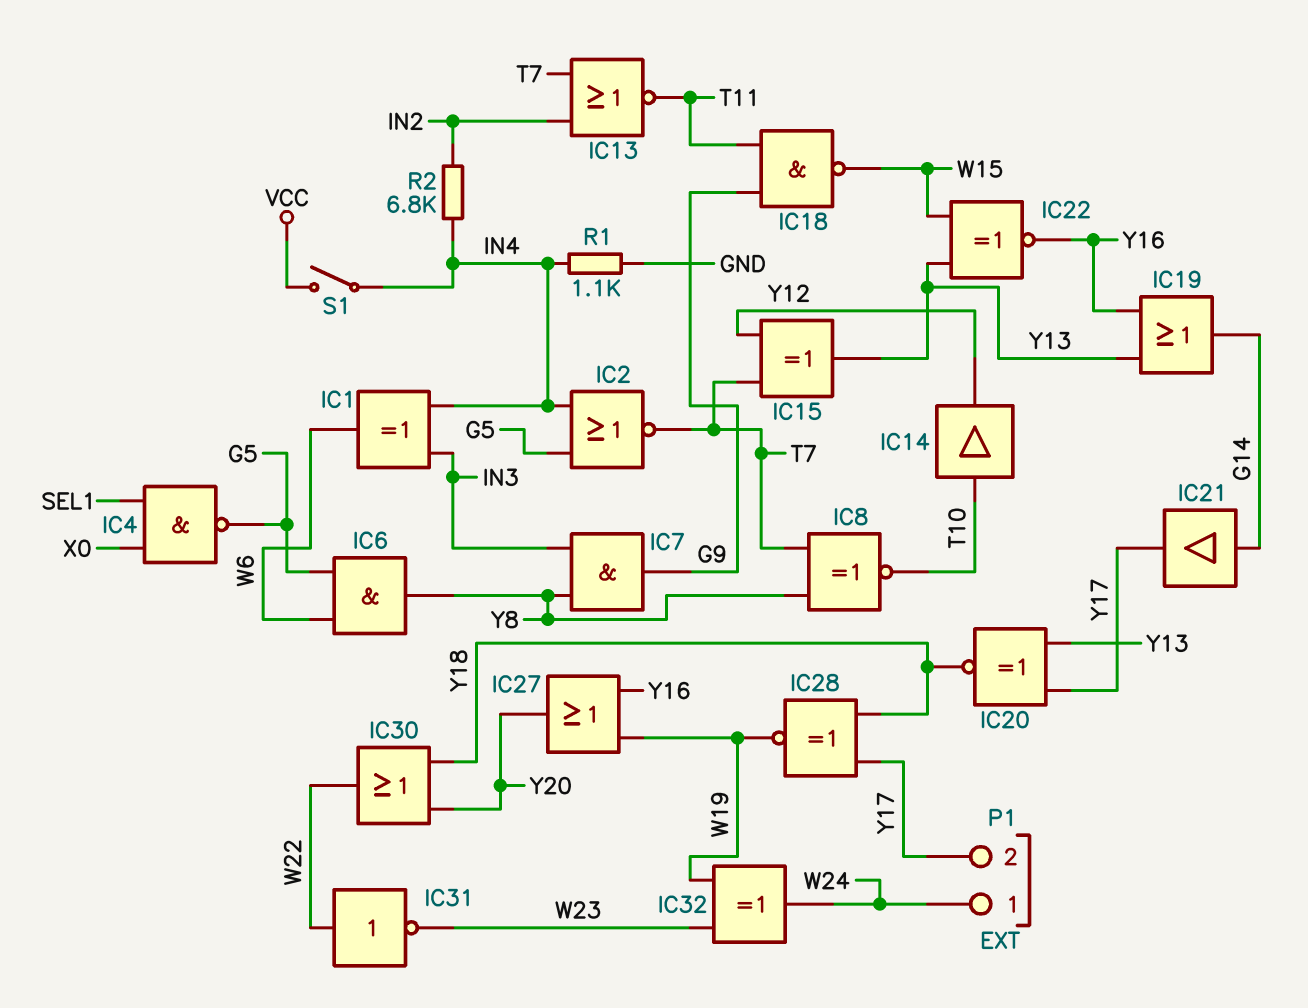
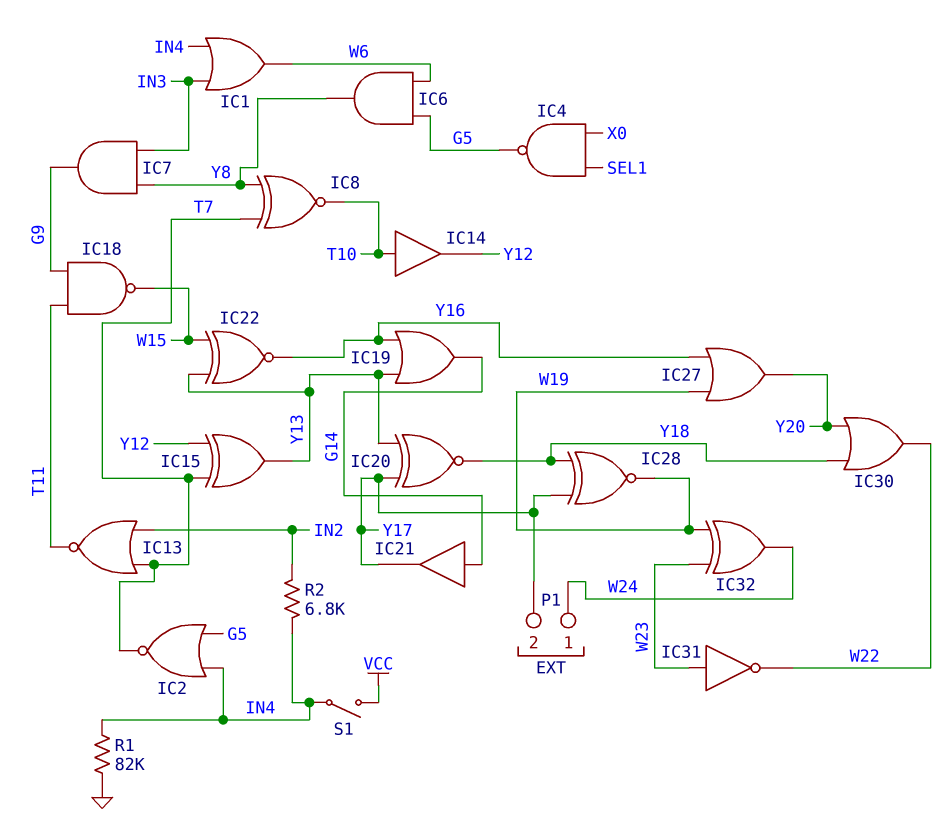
IC1: XOR (in IN3, in IN4, out W6) -> OR (in IN3, in IN4, out W6)
IC31: NOT (in W22, out W23) -> NOT (in W23, out W22)
R1: 1.1k (GND, IN4) -> 82k (GND, IN4)

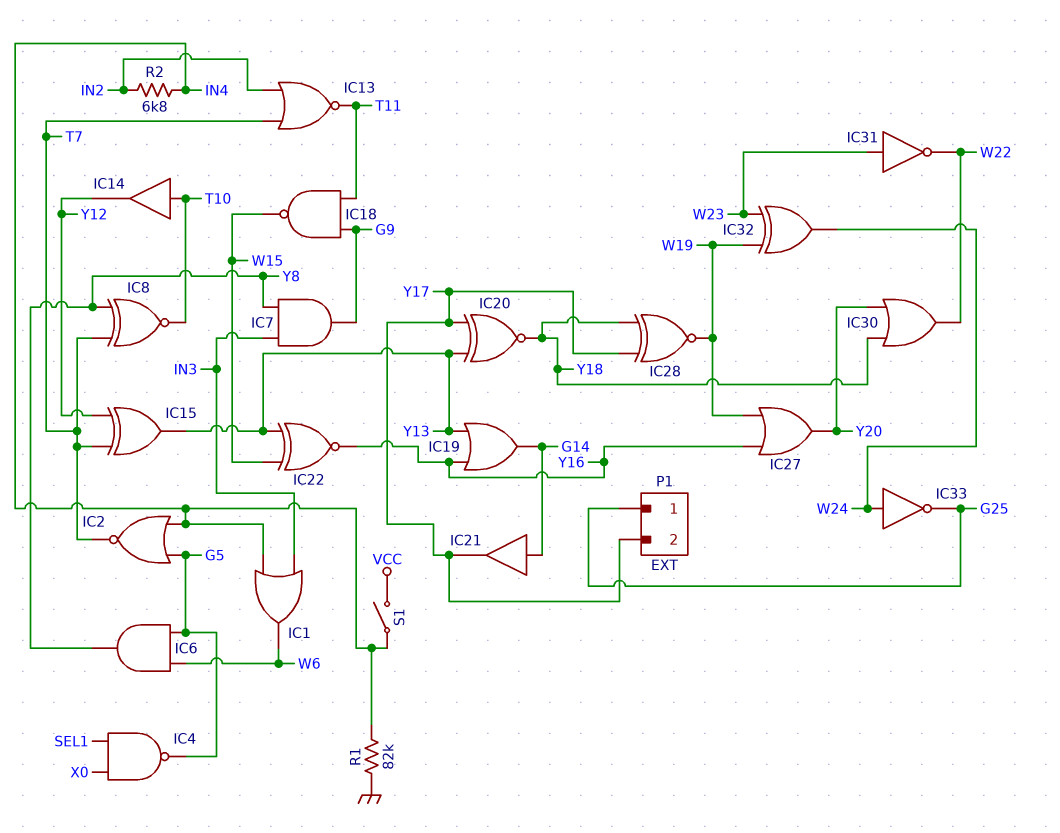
IC33: none -> NOT (in W24, out G25)
P1 pin 1: W24 -> G25

